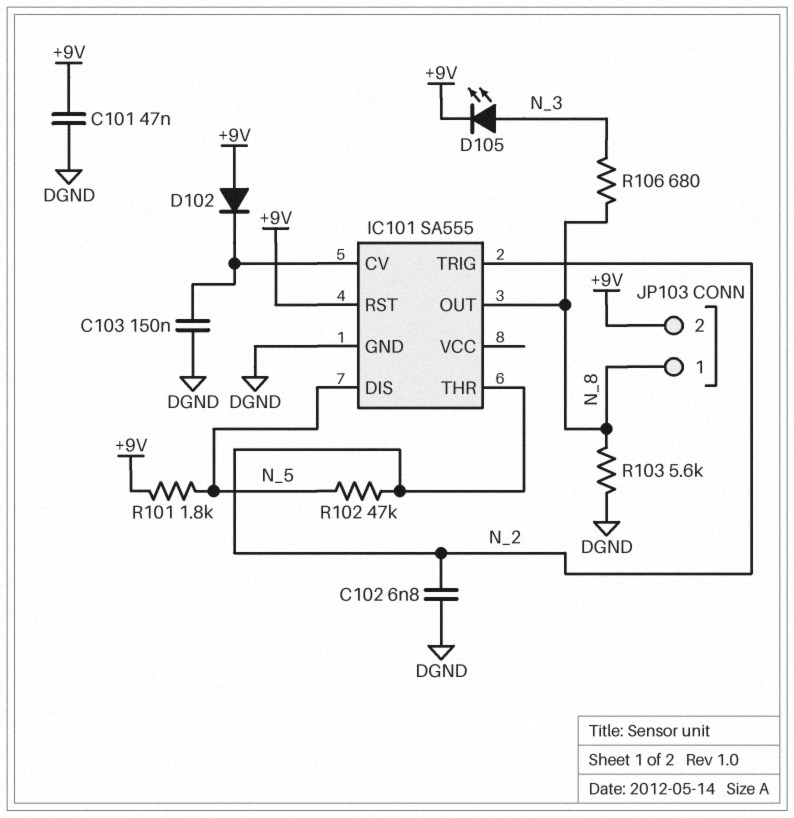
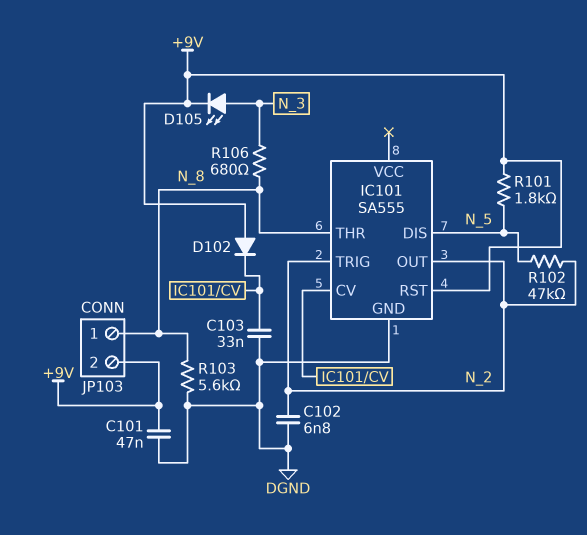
C103: 150nF (DGND, IC101/CV) -> 33nF (DGND, IC101/CV)
IC101 pin OUT: N_8 -> N_2
IC101 pin THR: N_2 -> N_8

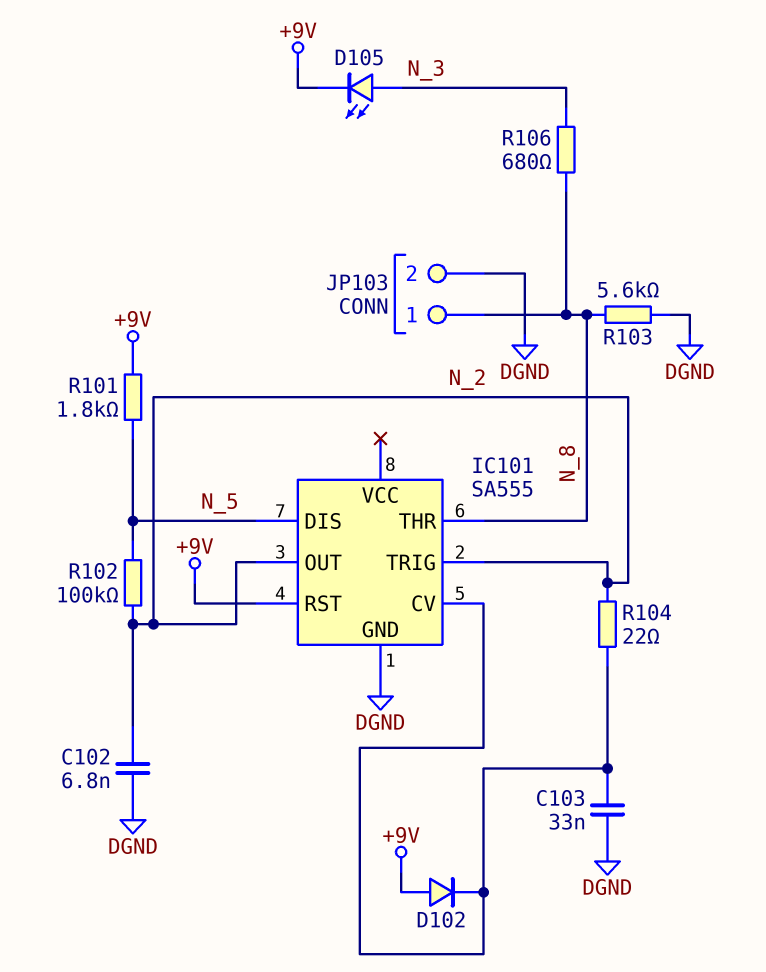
C101: 47nF (+9V, DGND) -> none
JP103 pin 2: +9V -> DGND
R102: 47k (N_2, N_5) -> 100k (N_2, N_5)
R104: none -> 22 (IC101/CV, N_2)

